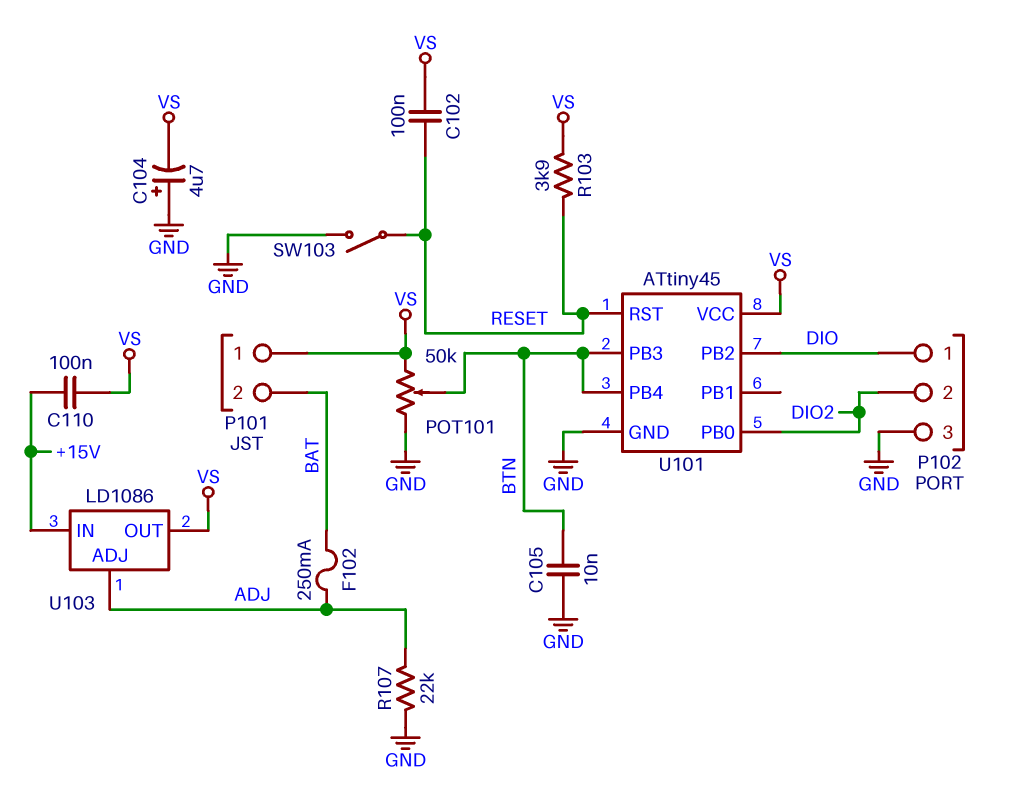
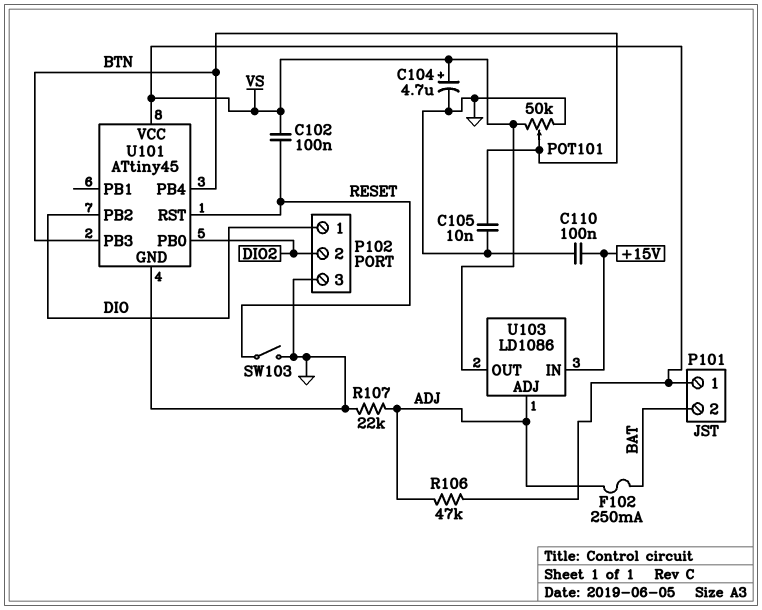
C104: 4.7uF (plus GND, minus VS) -> 4.7uF (plus VS, minus GND)
C110: 100nF (+15V, VS) -> 100nF (+15V, GND)
R103: 3.9k (RESET, VS) -> none
R106: none -> 47k (ADJ, VS)

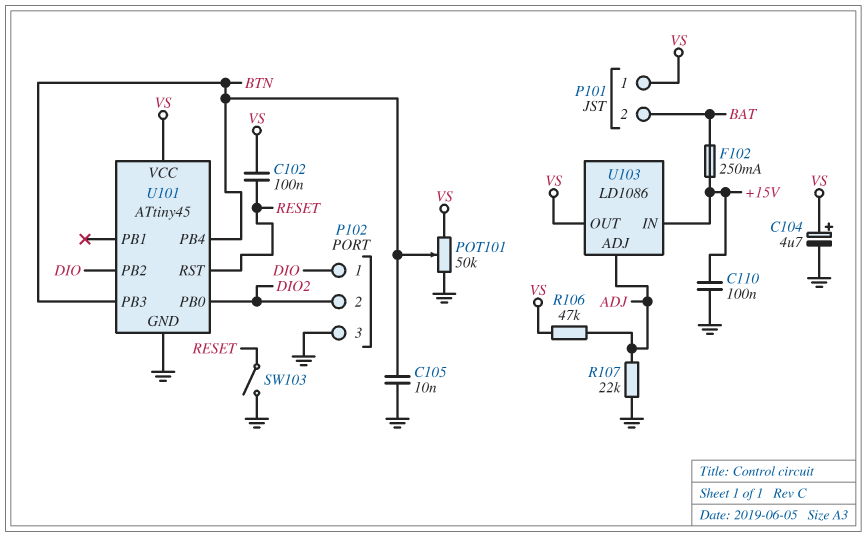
F102: 250mA (ADJ, BAT) -> 250mA (+15V, BAT)

